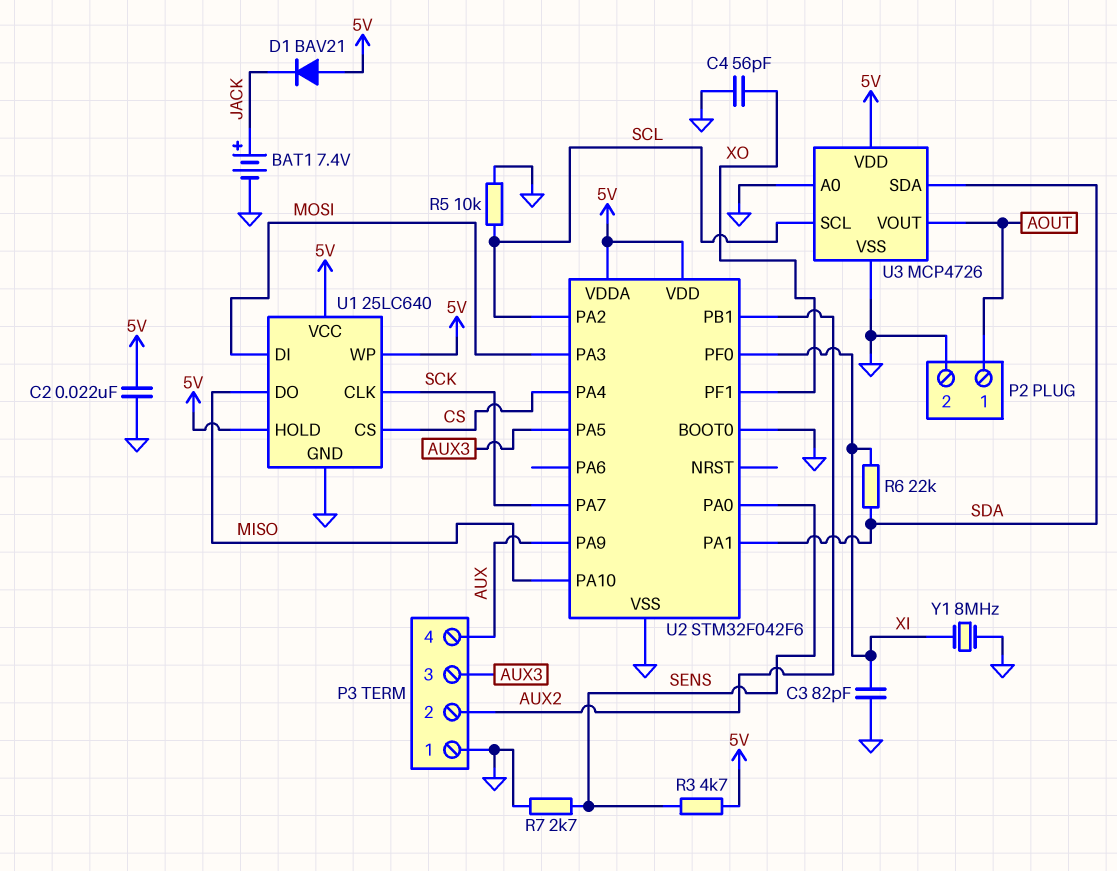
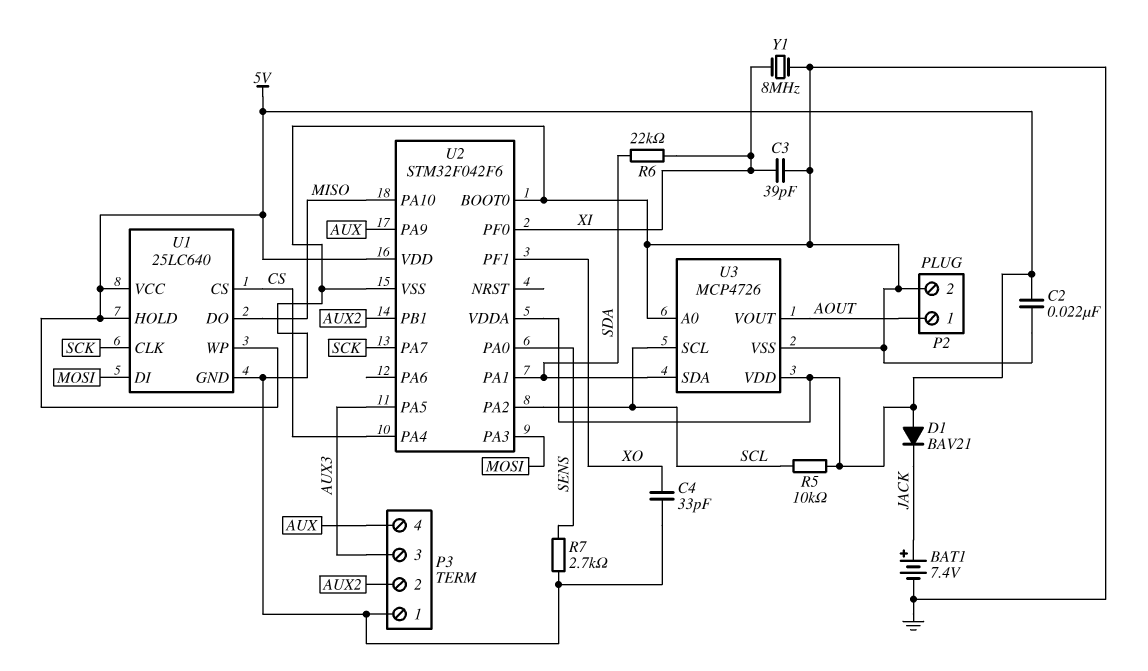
C3: 82pF (GND, XI) -> 39pF (GND, XI)
C4: 56pF (GND, XO) -> 33pF (GND, XO)
R3: 4.7k (5V, SENS) -> none
R5: 10k (GND, SCL) -> 10k (5V, SCL)

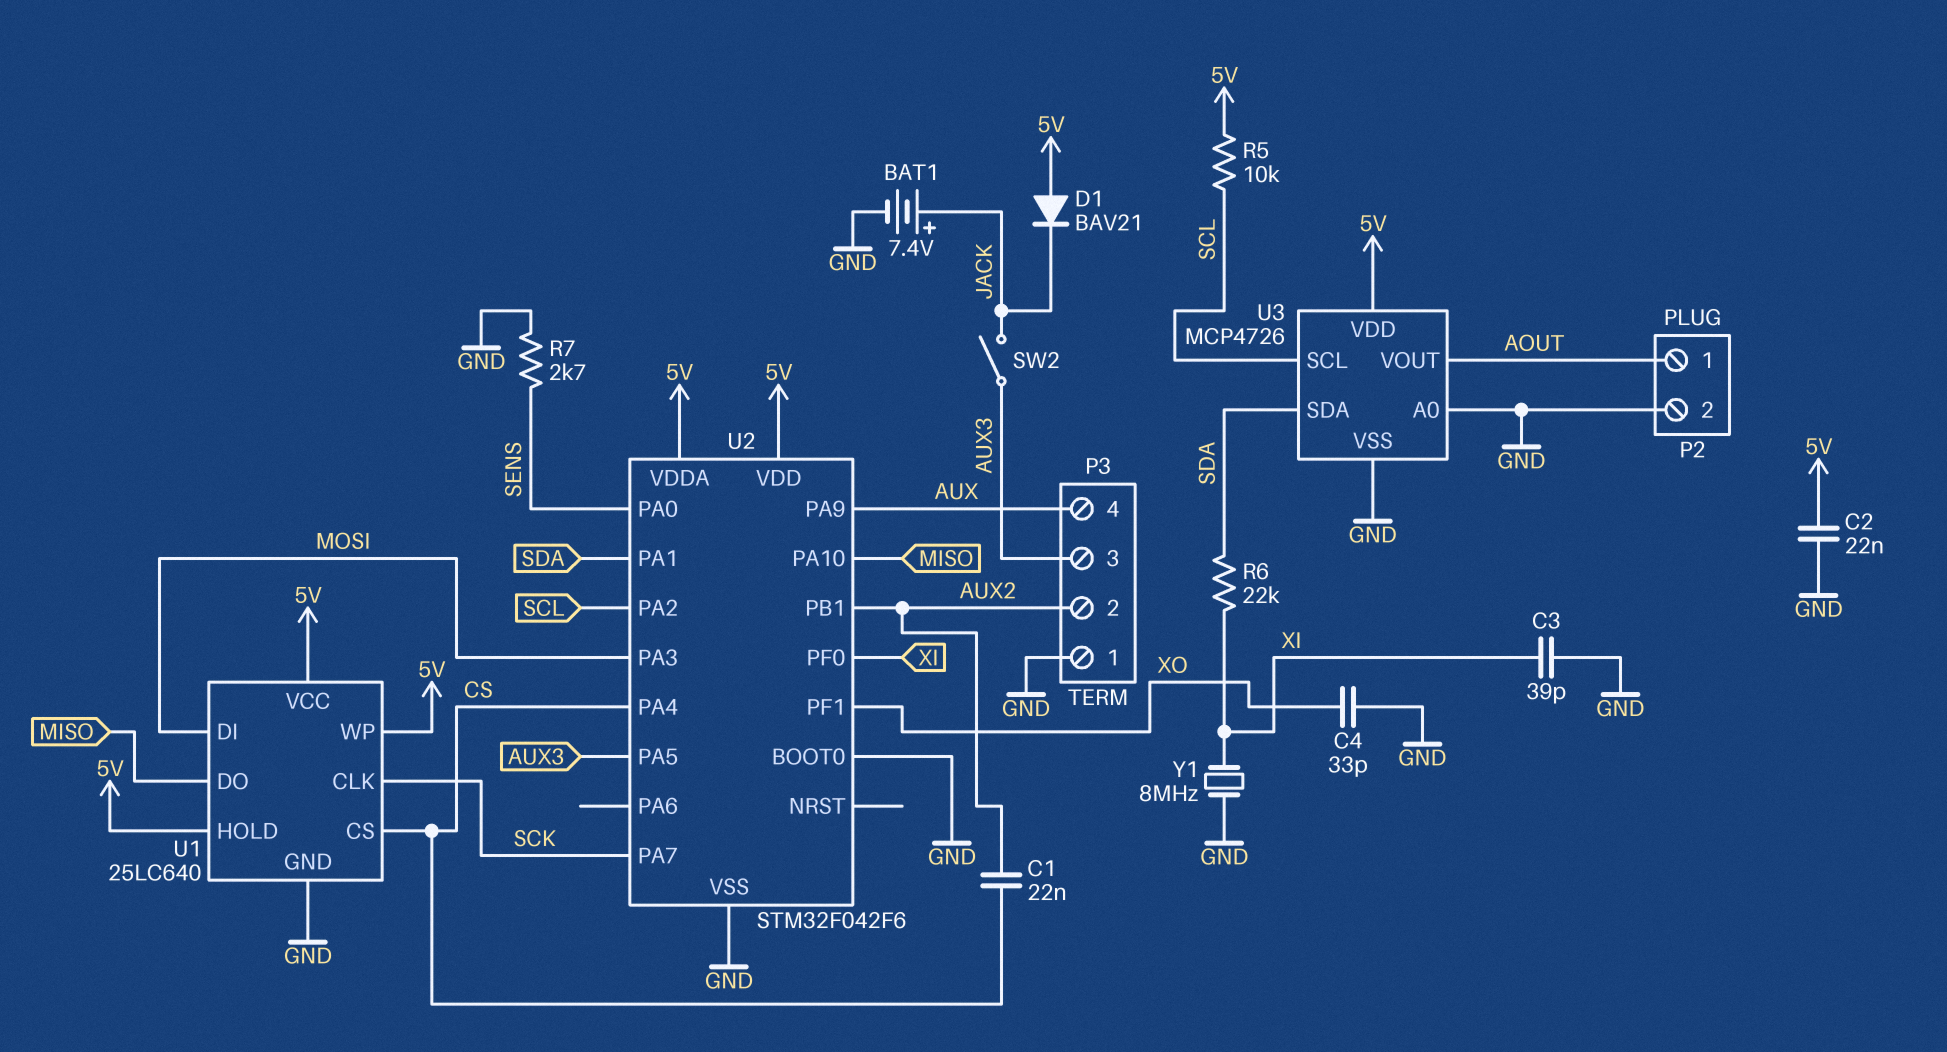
C1: none -> 22nF (AUX2, CS)
SW2: none -> switch (AUX3, JACK)

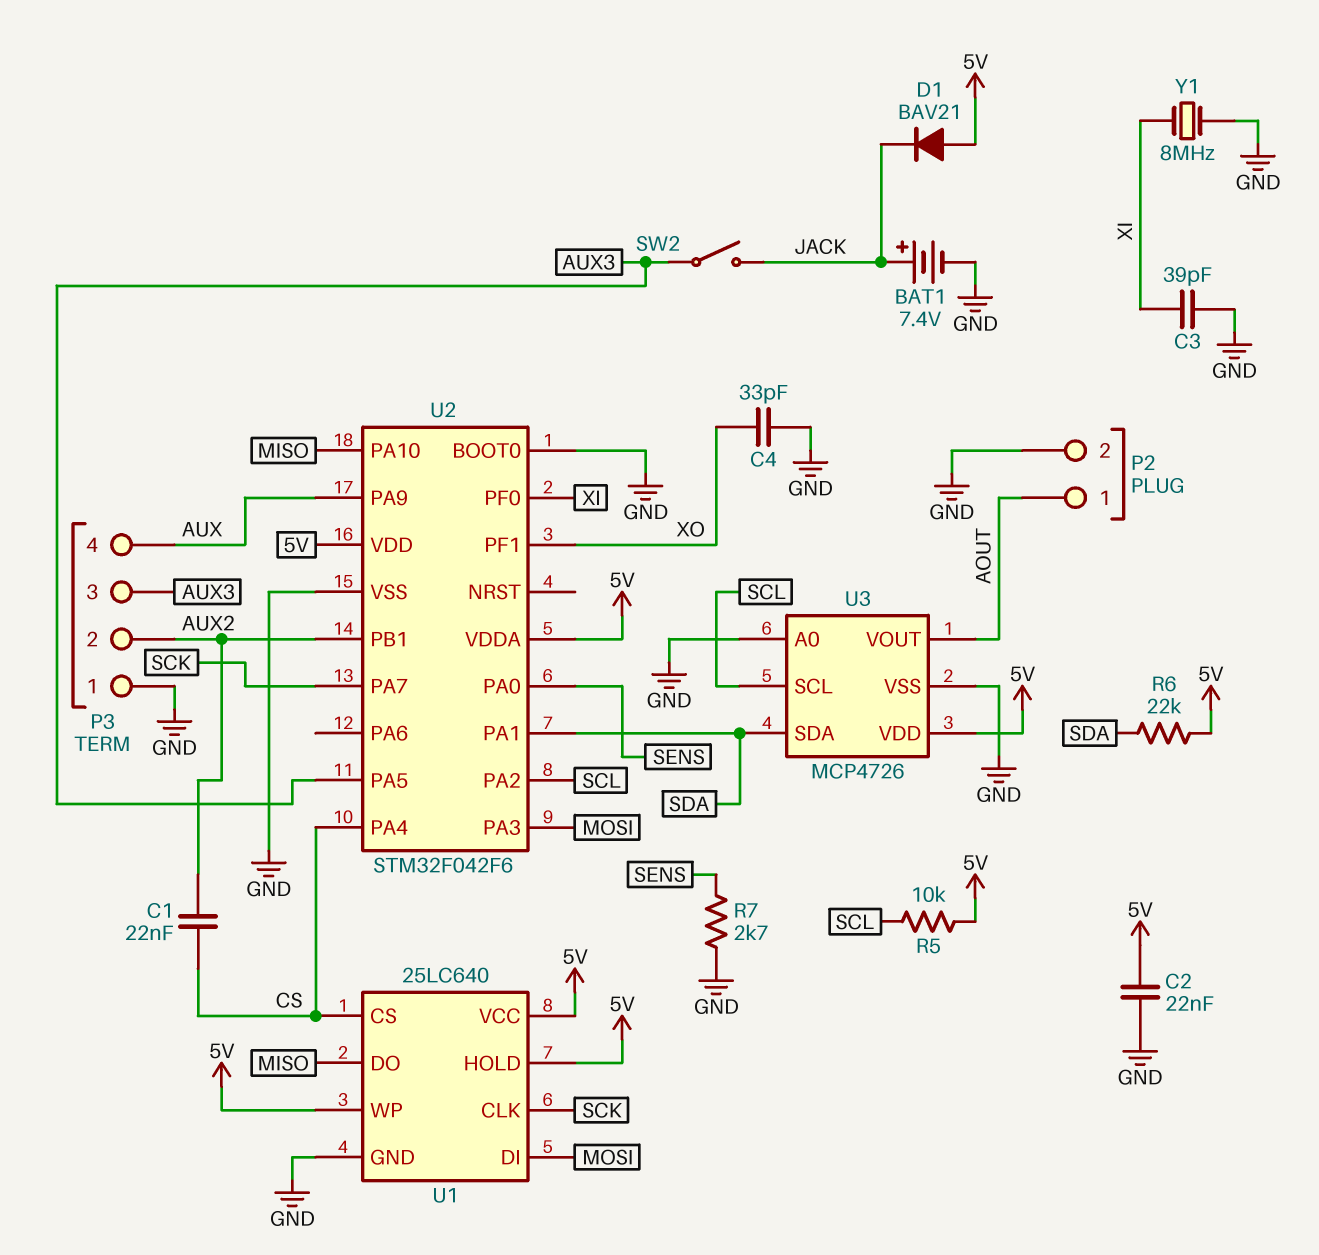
R6: 22k (SDA, XI) -> 22k (5V, SDA)

